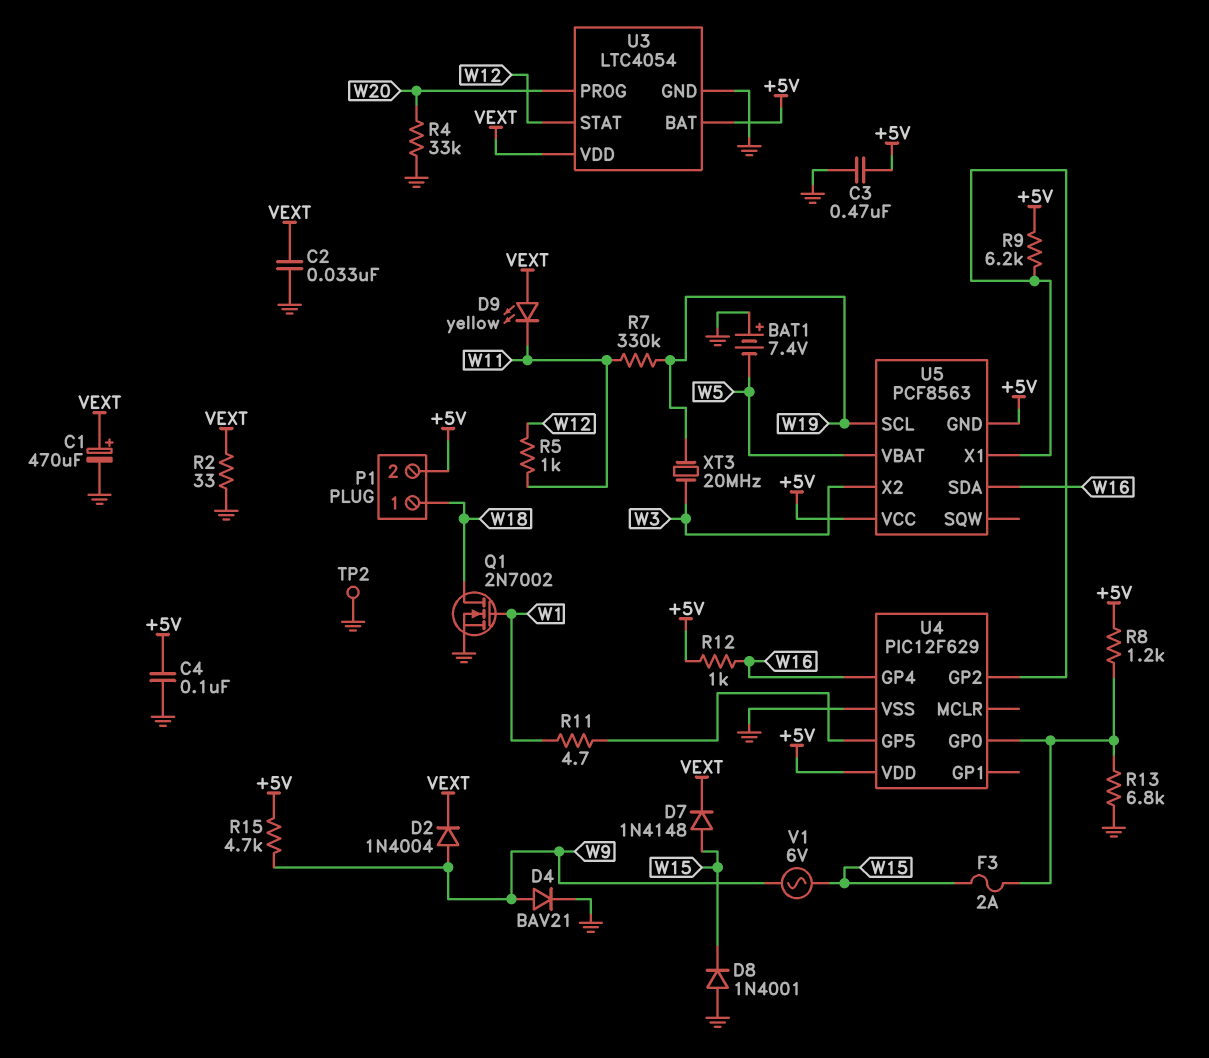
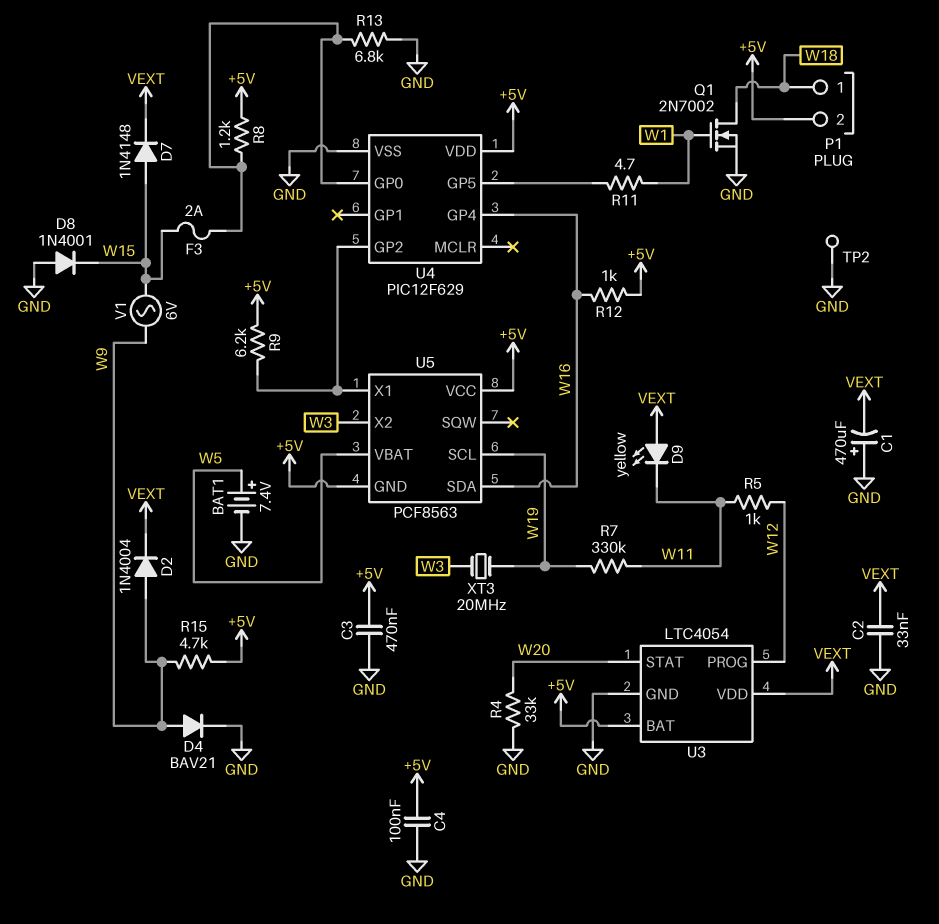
BAT1: 7.4V (plus GND, minus W5) -> 7.4V (plus W5, minus GND)
C1: 470uF (plus VEXT, minus GND) -> 470uF (plus GND, minus VEXT)
R2: 33 (GND, VEXT) -> none
U3 pin PROG: W20 -> W12
U3 pin STAT: W12 -> W20

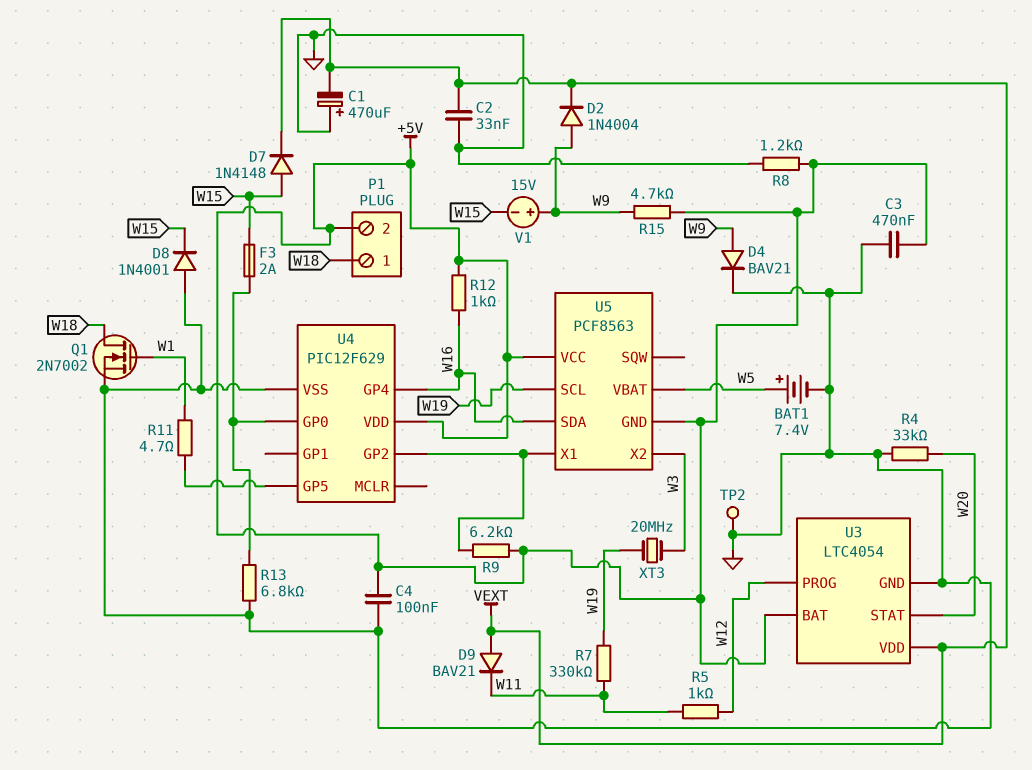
D9: LED yellow (A VEXT, K W11) -> diode BAV21 (A VEXT, K W11)
R8: 1.2k (+5V, U4/GP0) -> 1.2k (+5V, GND)
V1: AC 6V (W9, W15) -> 15V (plus W9, minus W15)

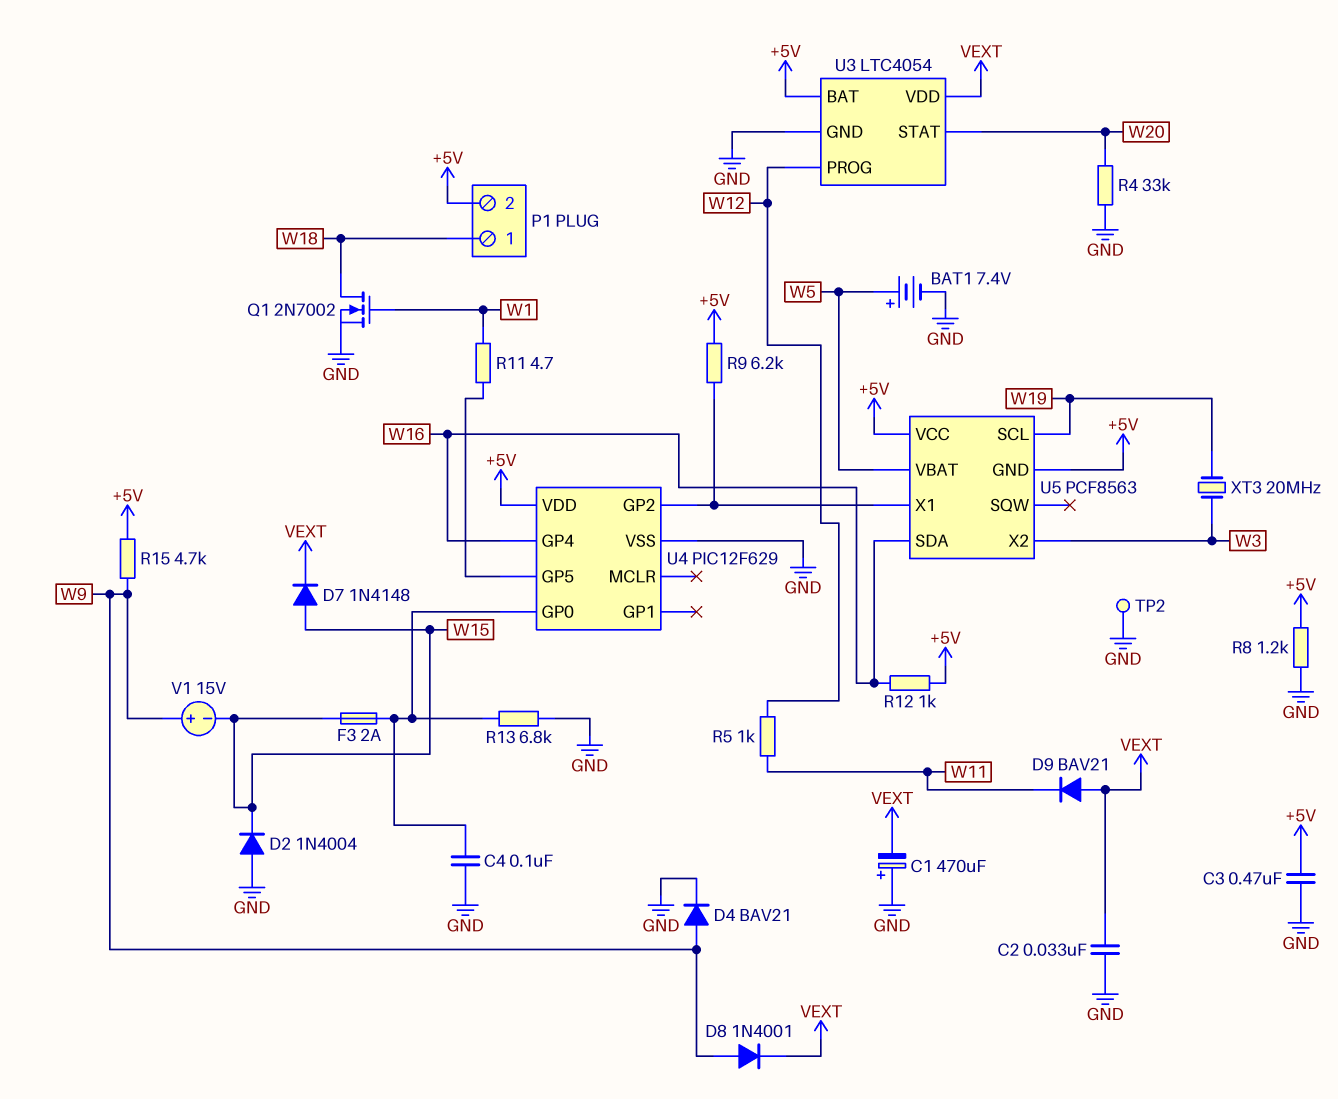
C4: 100nF (+5V, GND) -> 100nF (GND, U4/GP0)
D2: diode 1N4004 (A W9, K VEXT) -> diode 1N4004 (A GND, K W15)
D8: diode 1N4001 (A GND, K W15) -> diode 1N4001 (A W9, K VEXT)
R7: 330k (W11, W19) -> none

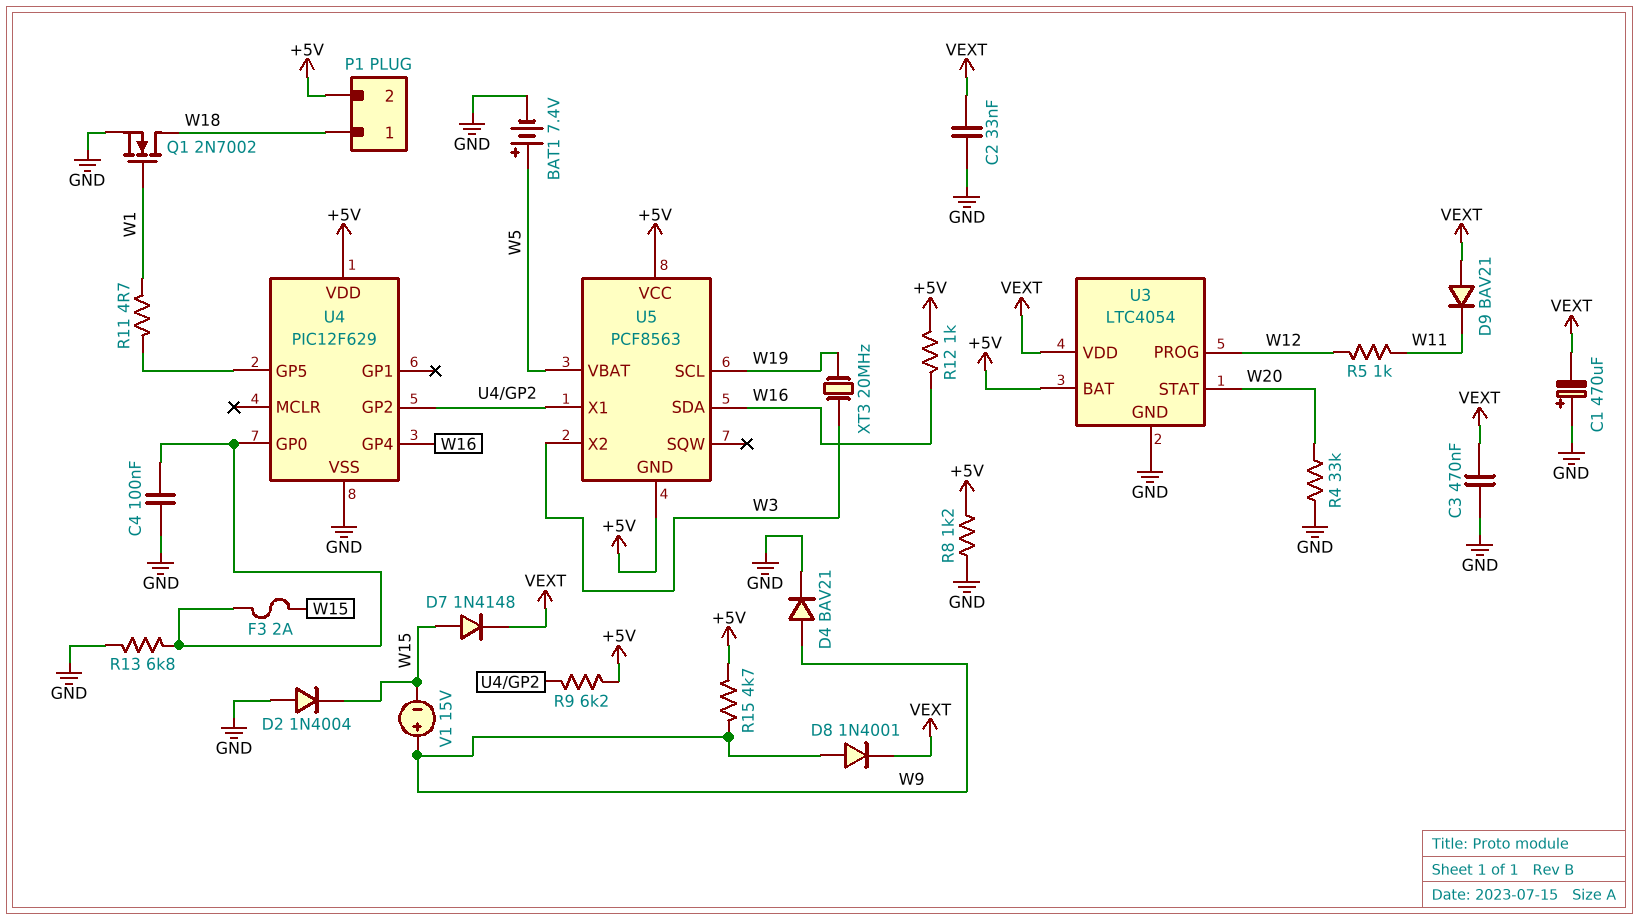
C3: 470nF (+5V, GND) -> 470nF (GND, VEXT)
TP2: test point (GND) -> none

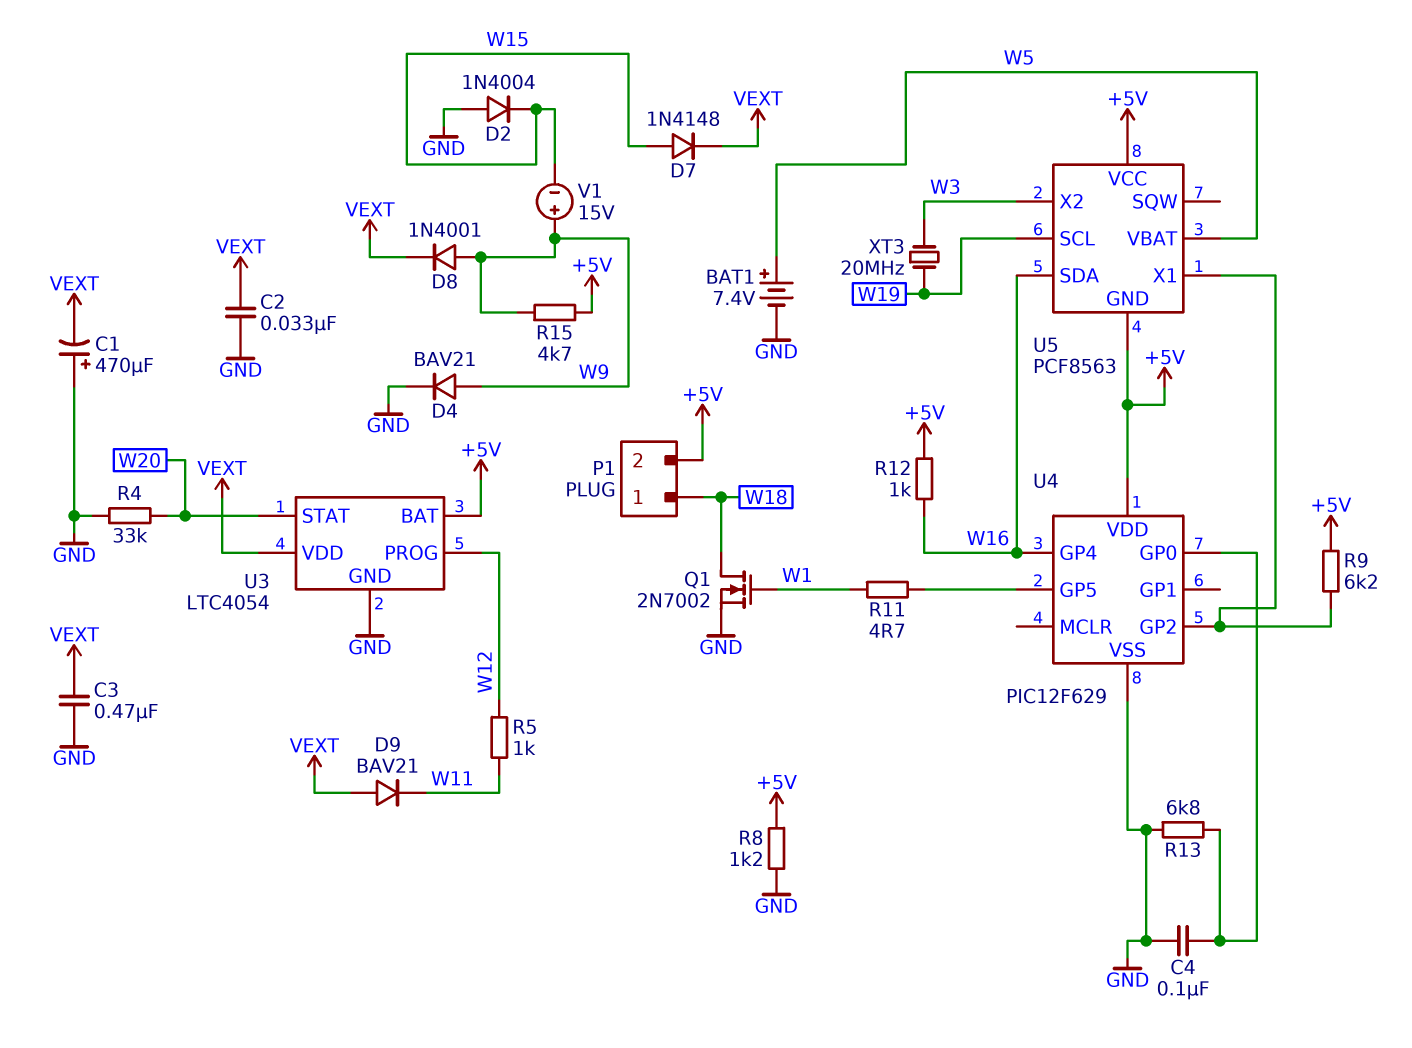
F3: 2A (U4/GP0, W15) -> none

